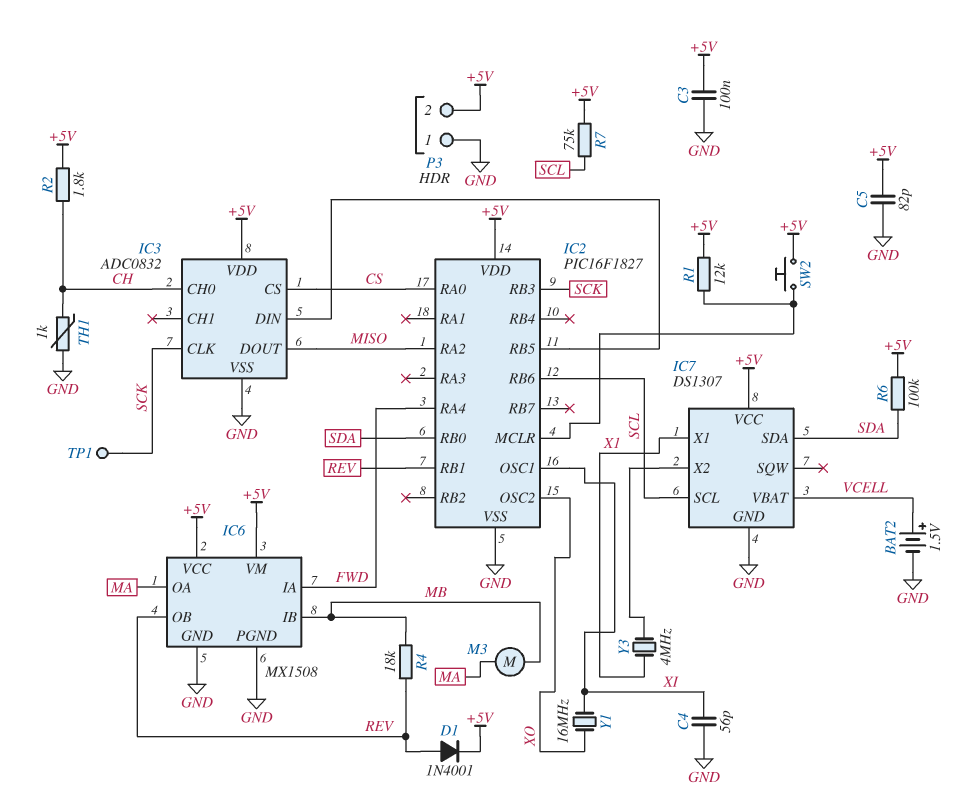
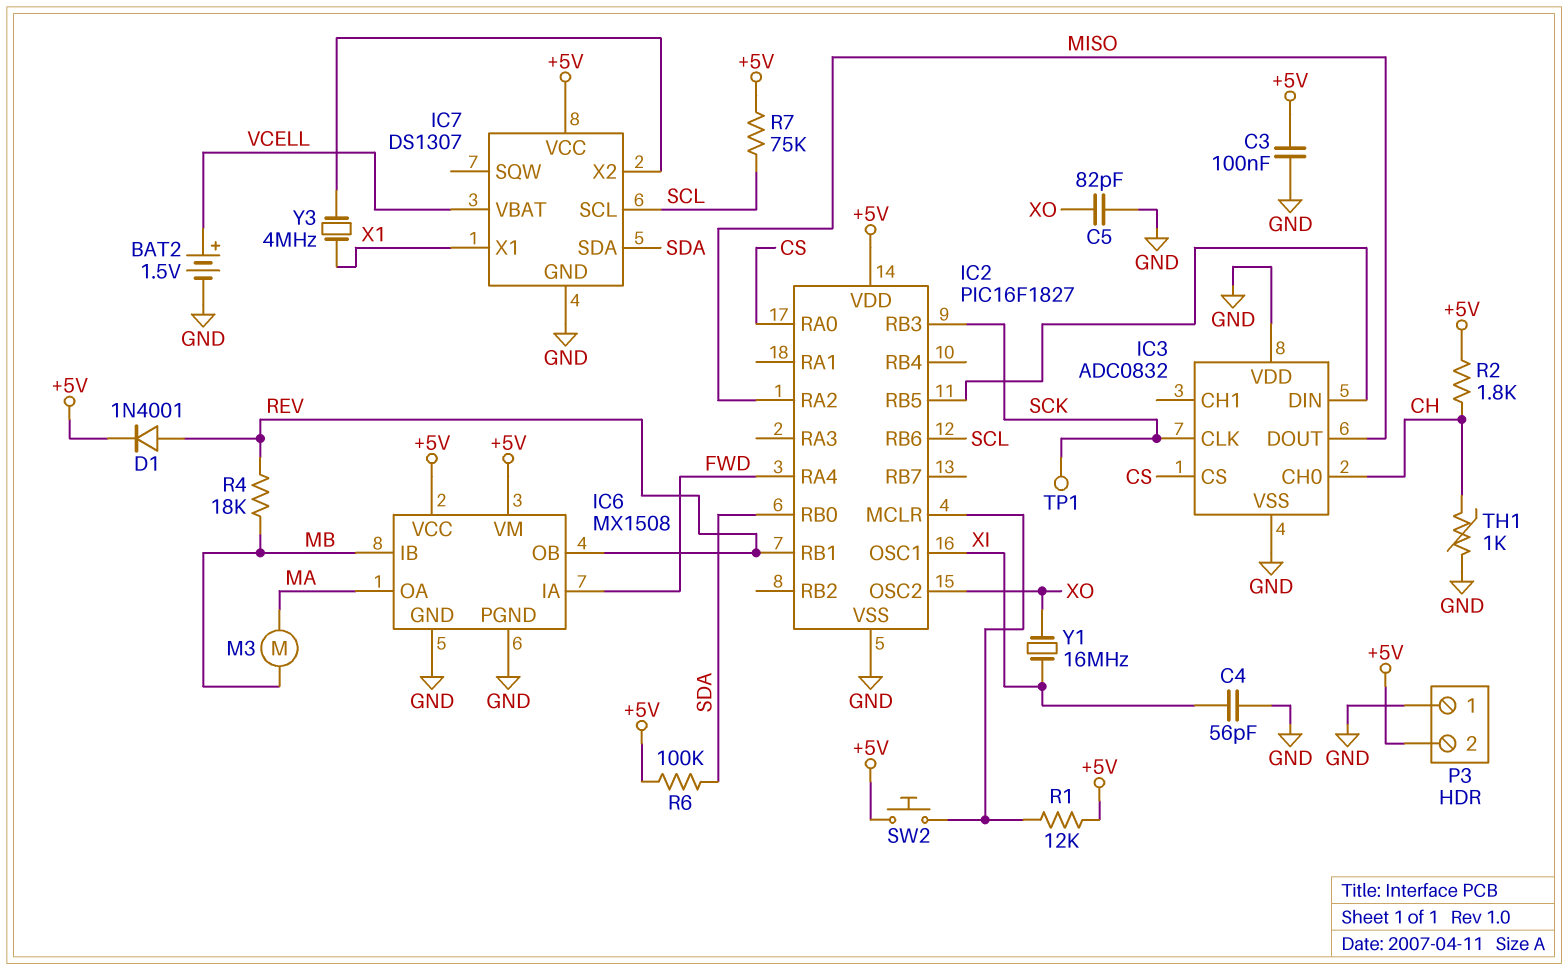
C5: 82pF (+5V, GND) -> 82pF (GND, XO)
IC3 pin VDD: +5V -> GND

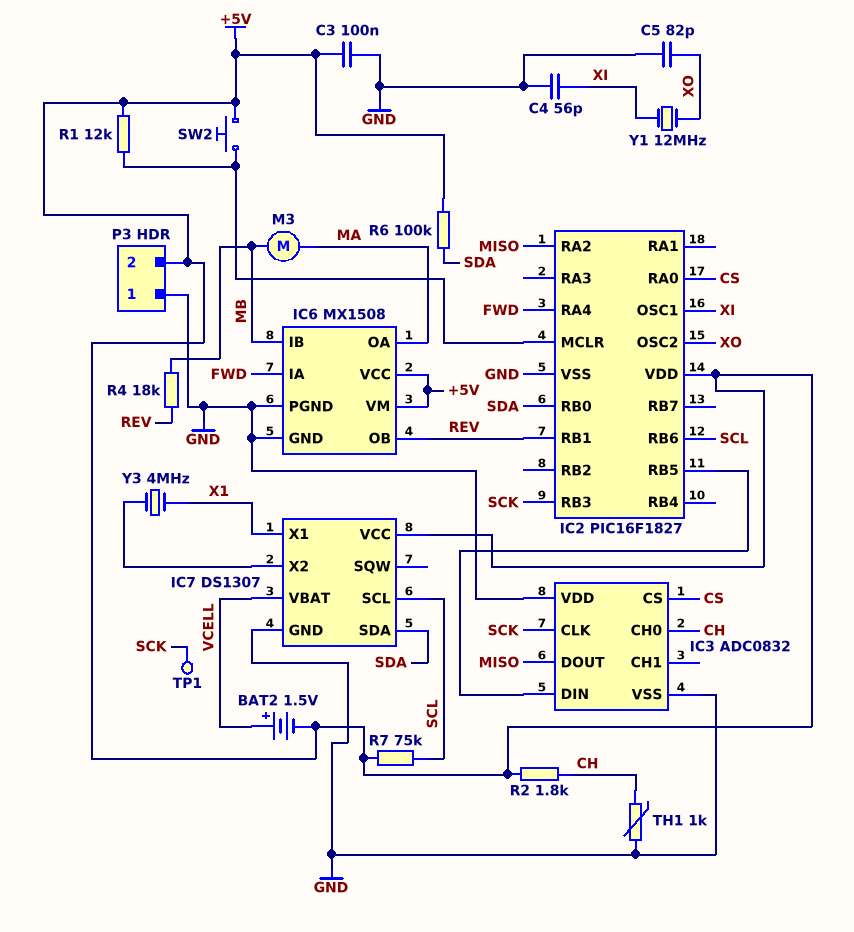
BAT2: 1.5V (plus VCELL, minus GND) -> 1.5V (plus VCELL, minus +5V)
D1: diode 1N4001 (A REV, K +5V) -> none
Y1: 16MHz (XI, XO) -> 12MHz (XI, XO)

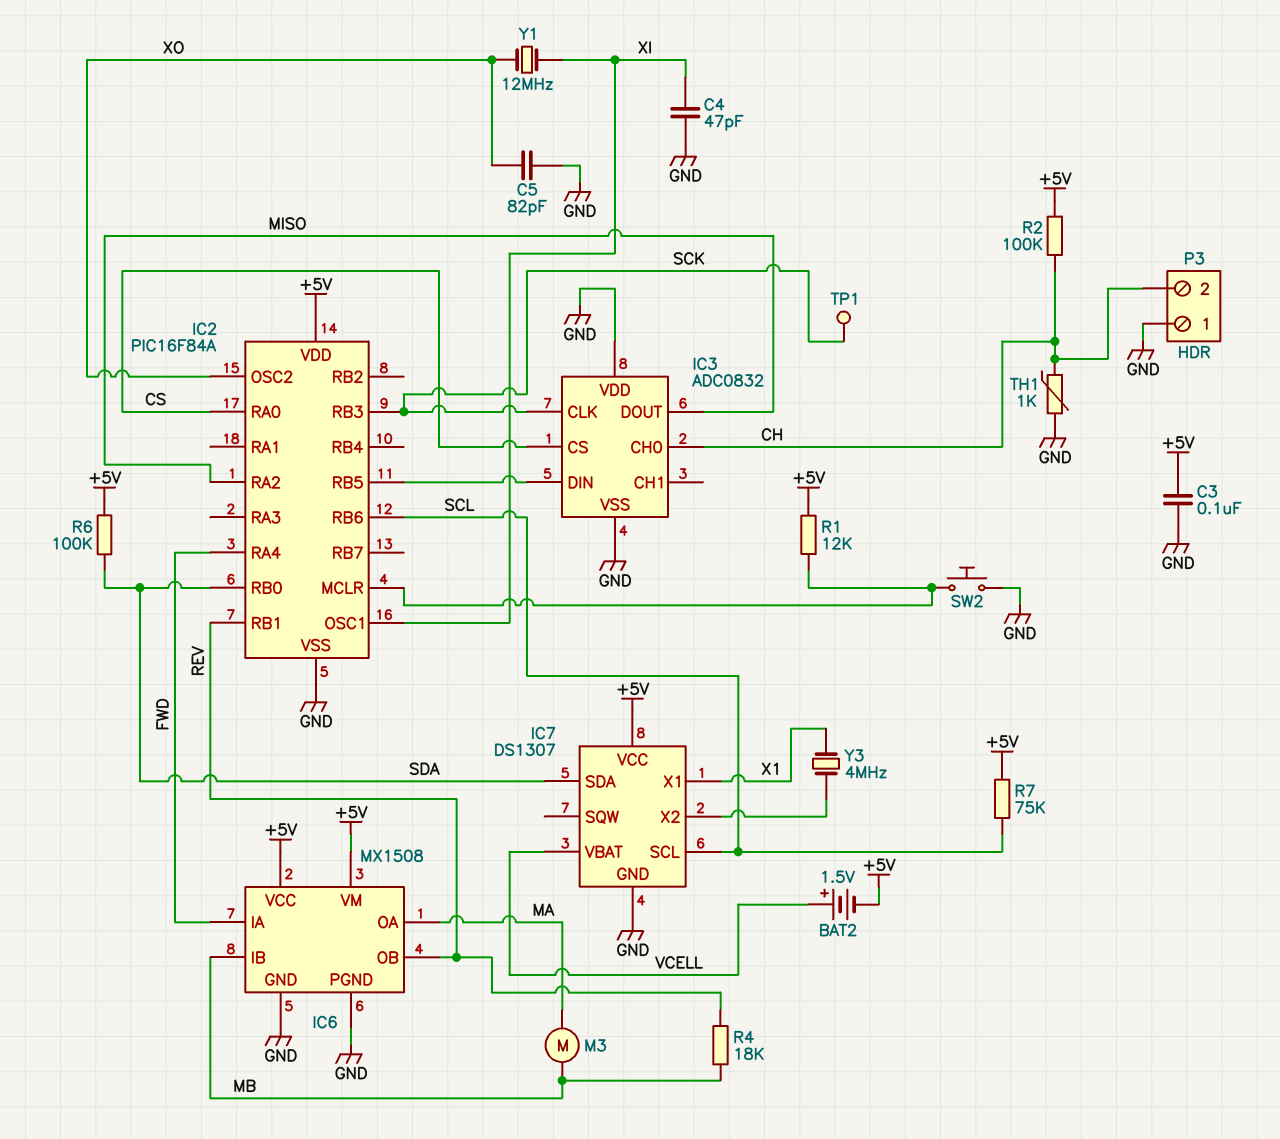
C4: 56pF (GND, XI) -> 47pF (GND, XI)
IC2: PIC16F1827 -> PIC16F84A
P3 pin 2: +5V -> CH
R2: 1.8k (+5V, CH) -> 100k (+5V, CH)
SW2: button (+5V, IC2/MCLR) -> button (GND, IC2/MCLR)

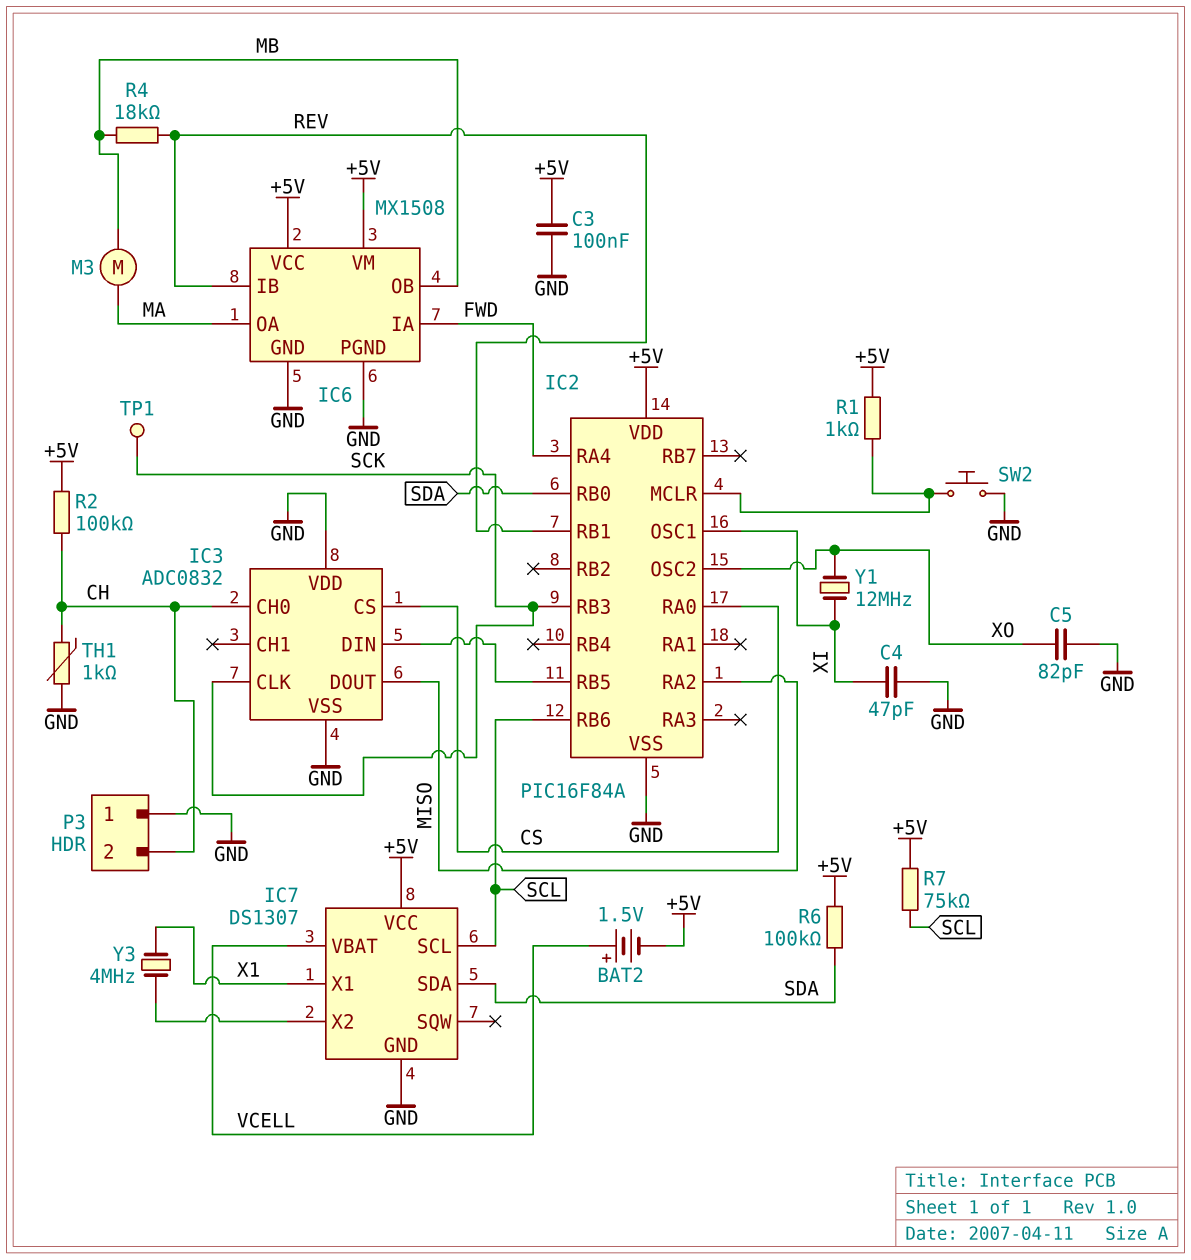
IC6 pin IB: MB -> REV
IC6 pin OB: REV -> MB
R1: 12k (+5V, IC2/MCLR) -> 1k (+5V, IC2/MCLR)

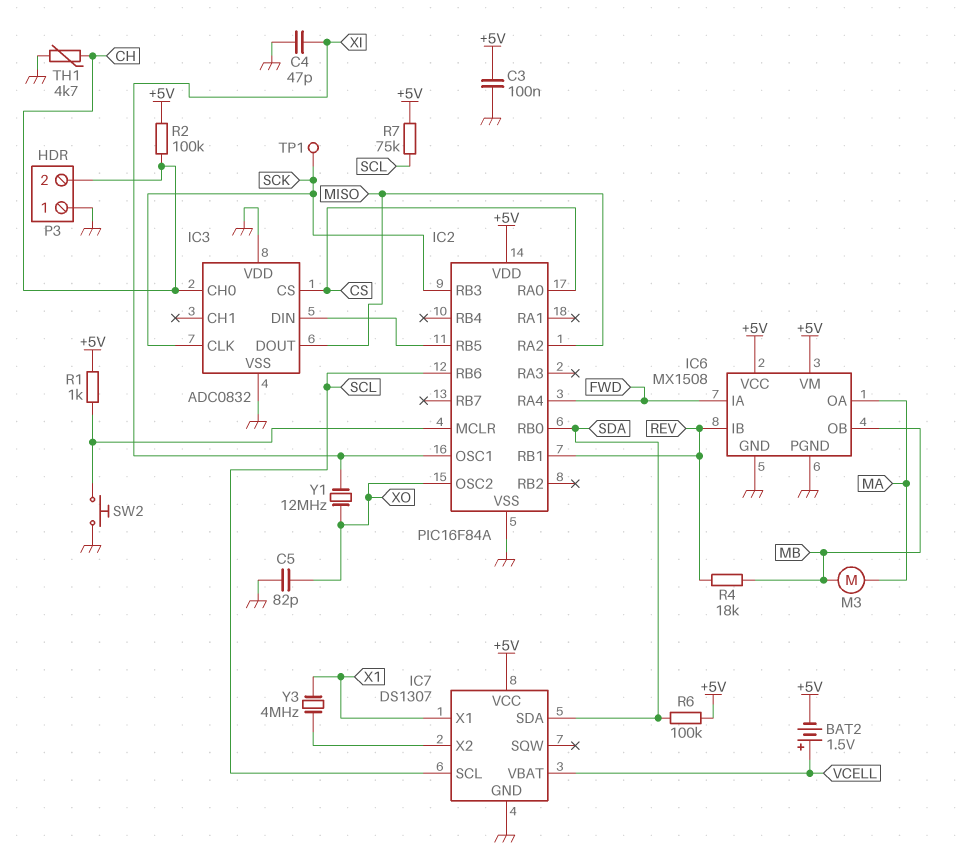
TH1: 1k (CH, GND) -> 4.7k (CH, GND)

